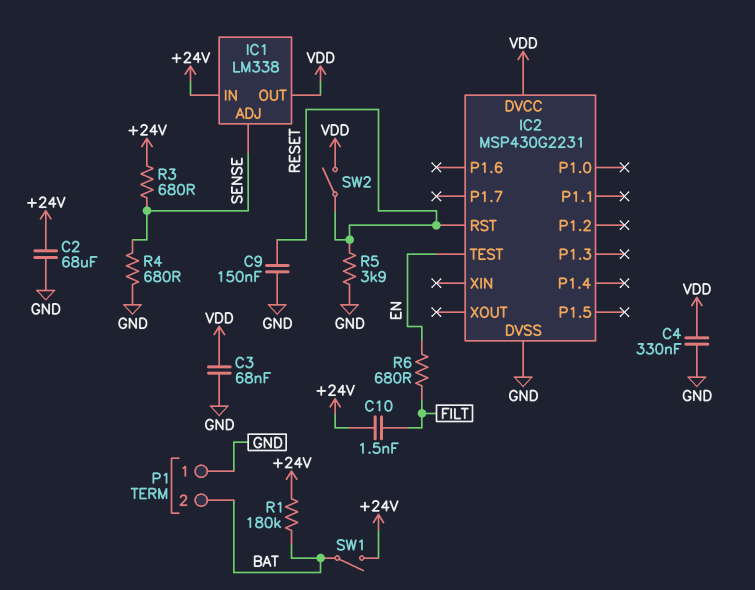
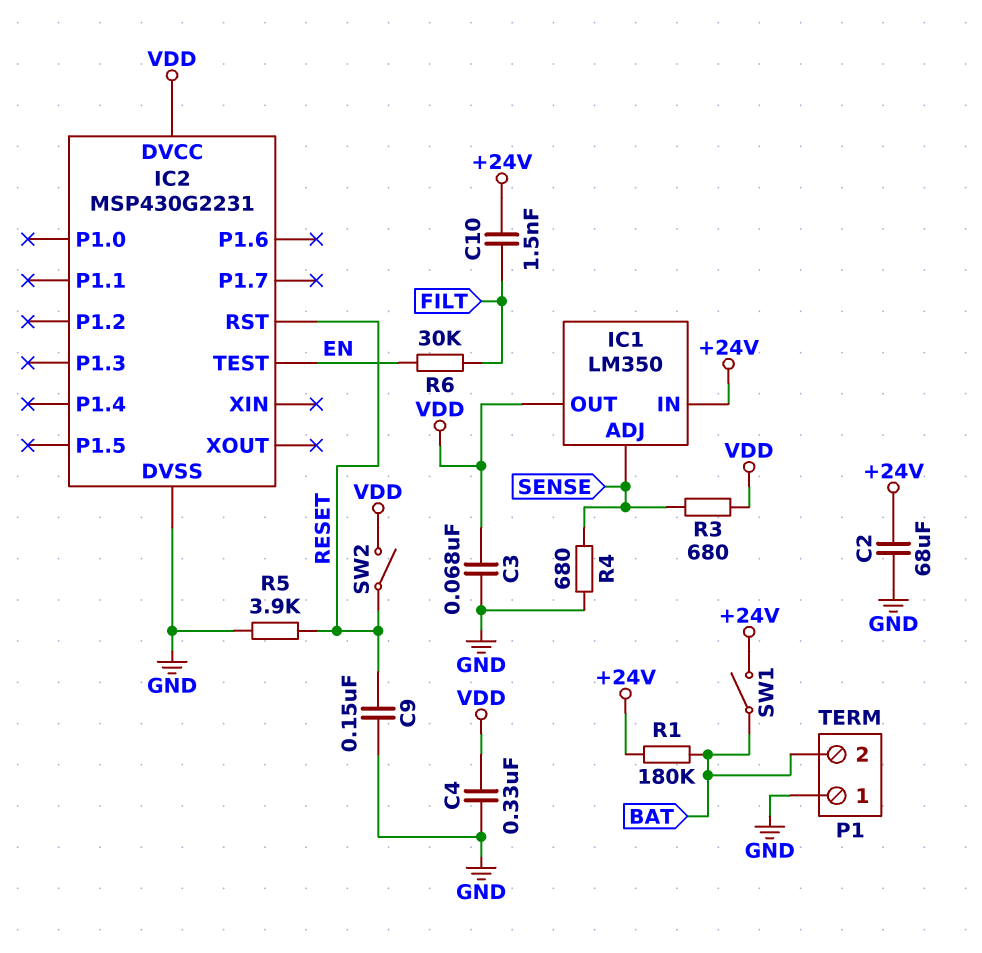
IC1: LM338 -> LM350
R3: 680 (+24V, SENSE) -> 680 (SENSE, VDD)
R6: 680 (EN, FILT) -> 30k (EN, FILT)

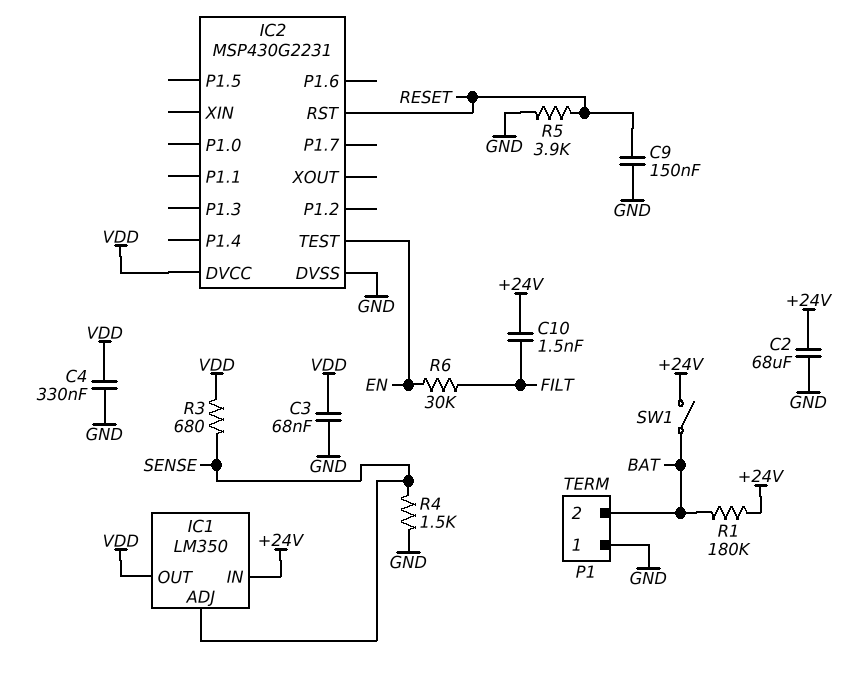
R4: 680 (GND, SENSE) -> 1.5k (GND, SENSE)
SW2: switch (RESET, VDD) -> none

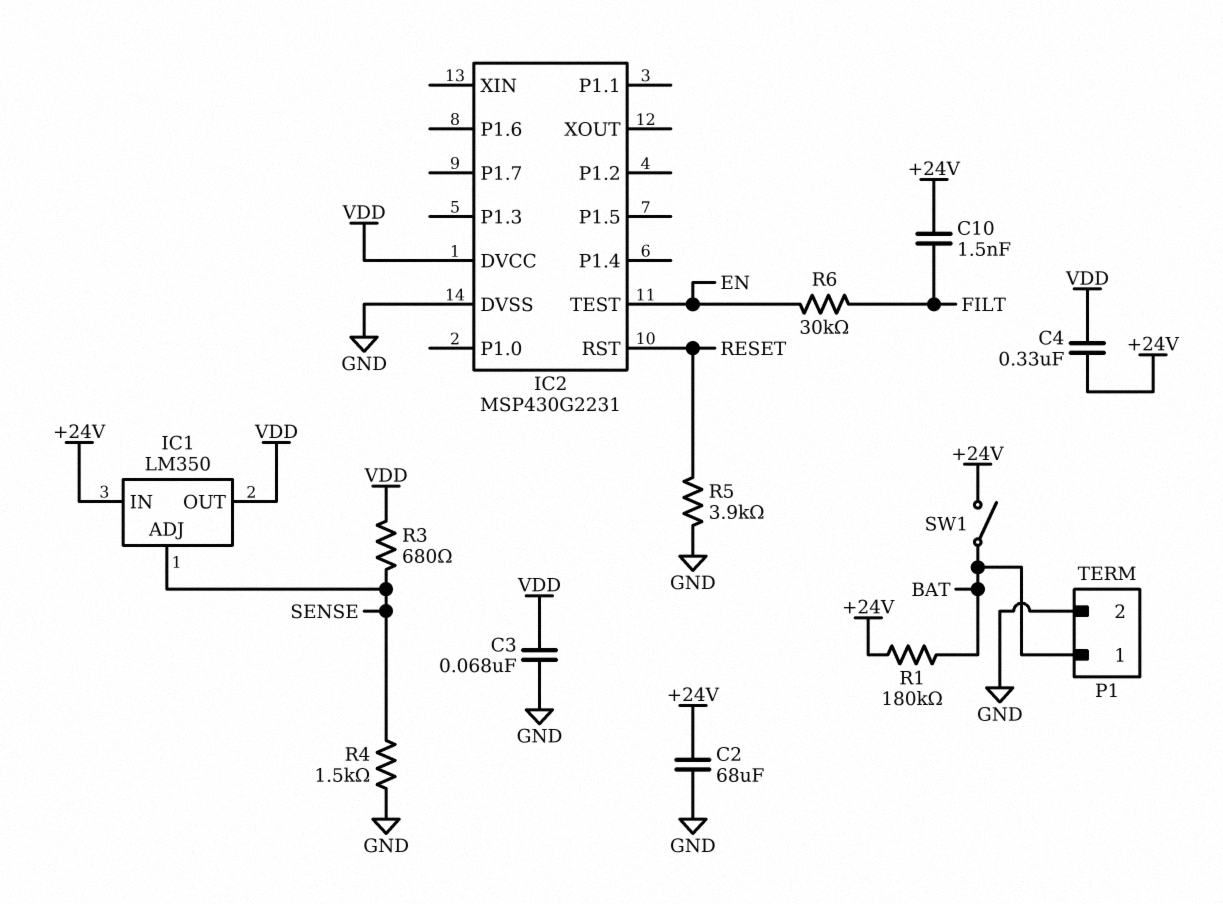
C4: 330nF (GND, VDD) -> 330nF (+24V, VDD)
C9: 150nF (GND, RESET) -> none
P1 pin 1: GND -> BAT
P1 pin 2: BAT -> GND

